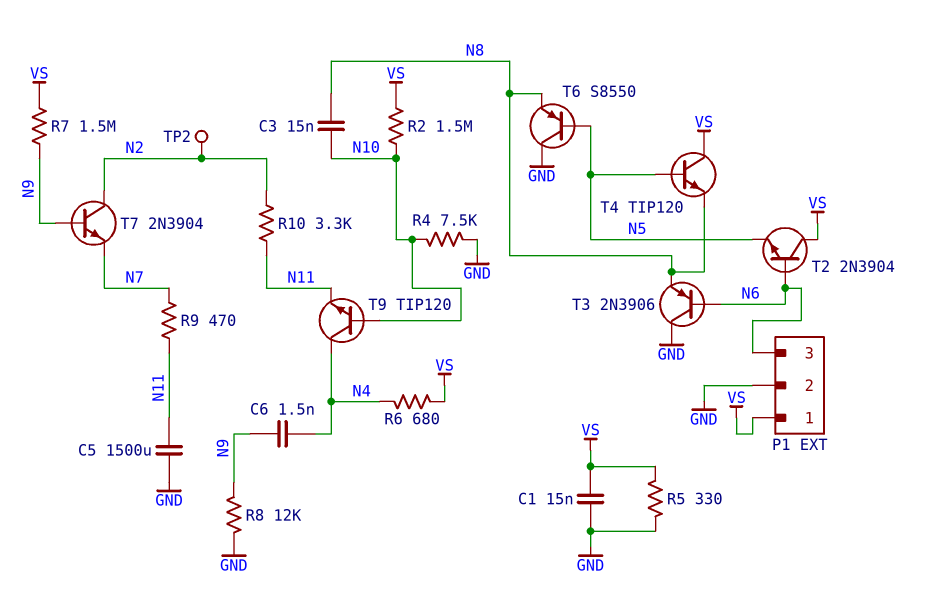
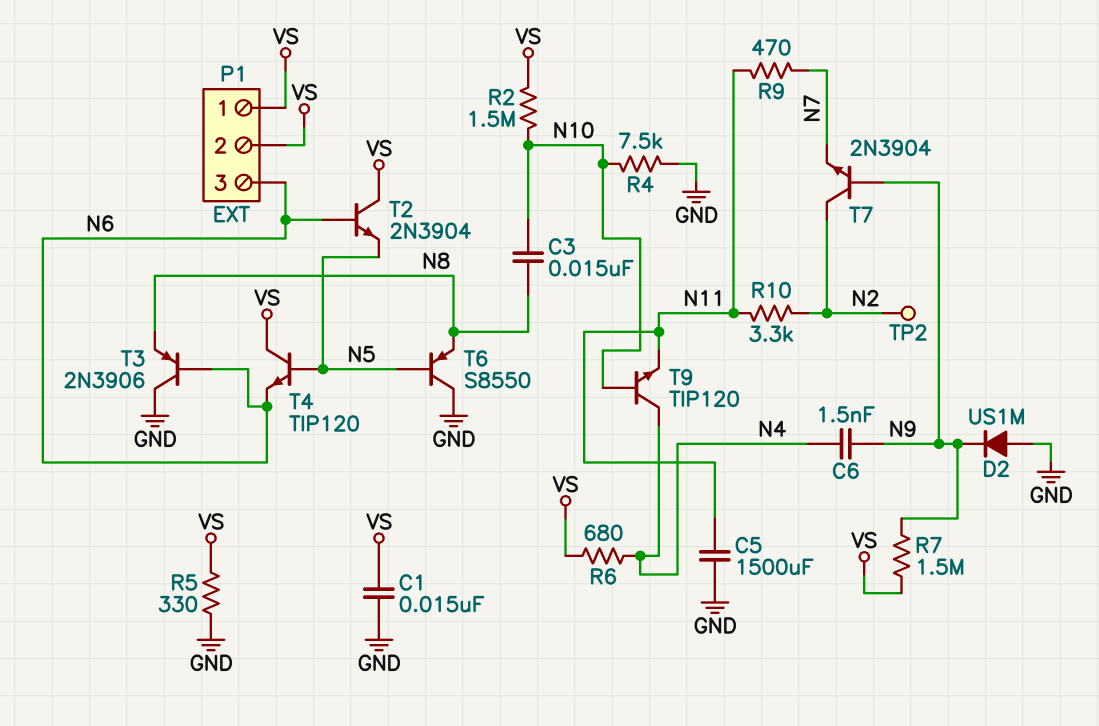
D2: none -> diode US1M (A GND, K N9)
P1 pin 2: GND -> VS
R8: 12k (GND, N9) -> none
T4: NPN TIP120 (B N5, C VS, E N8) -> NPN TIP120 (B N5, C VS, E N6)

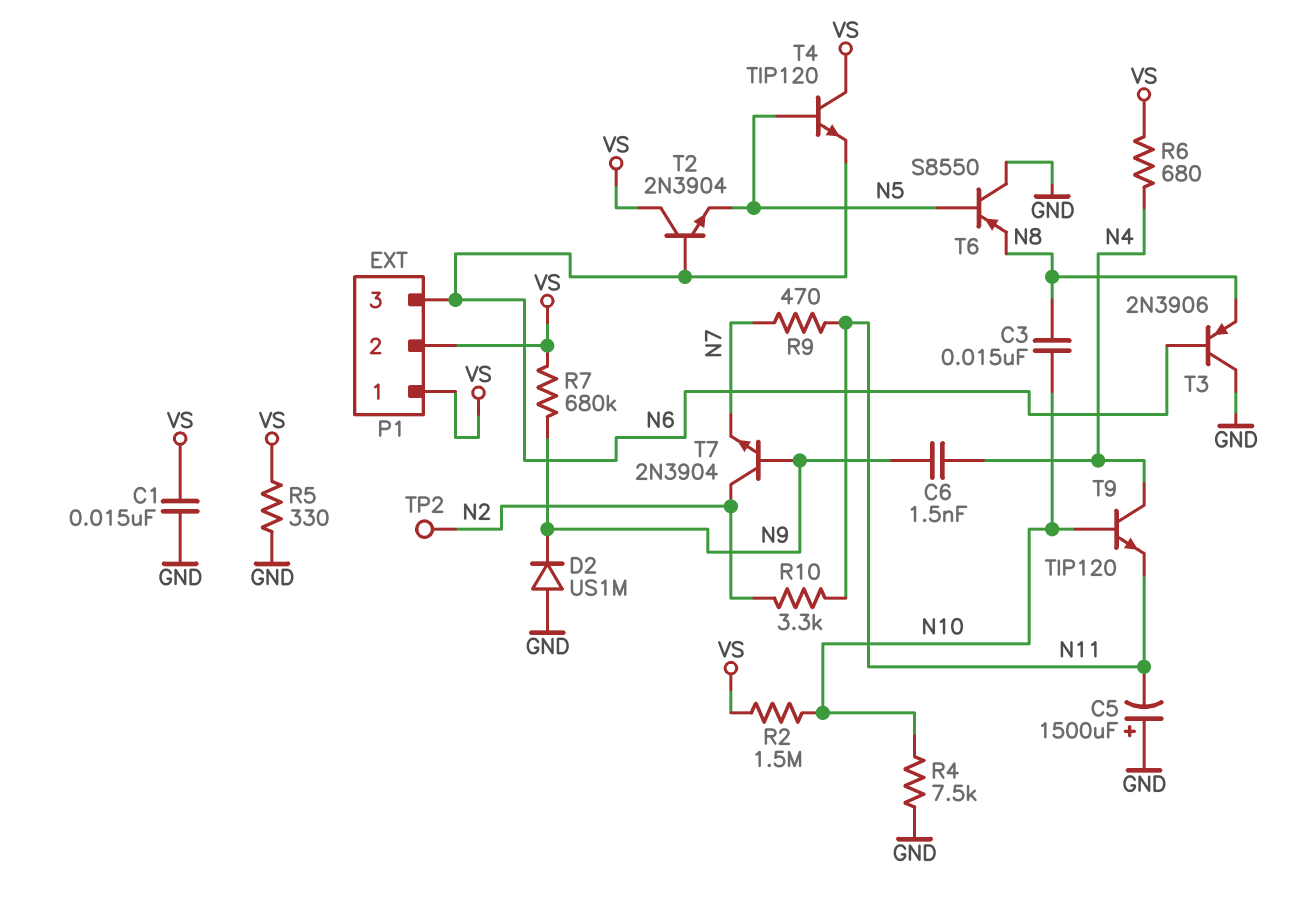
C5: 1500uF (GND, N11) -> 1500uF (plus GND, minus N11)
R7: 1.5M (N9, VS) -> 680k (N9, VS)

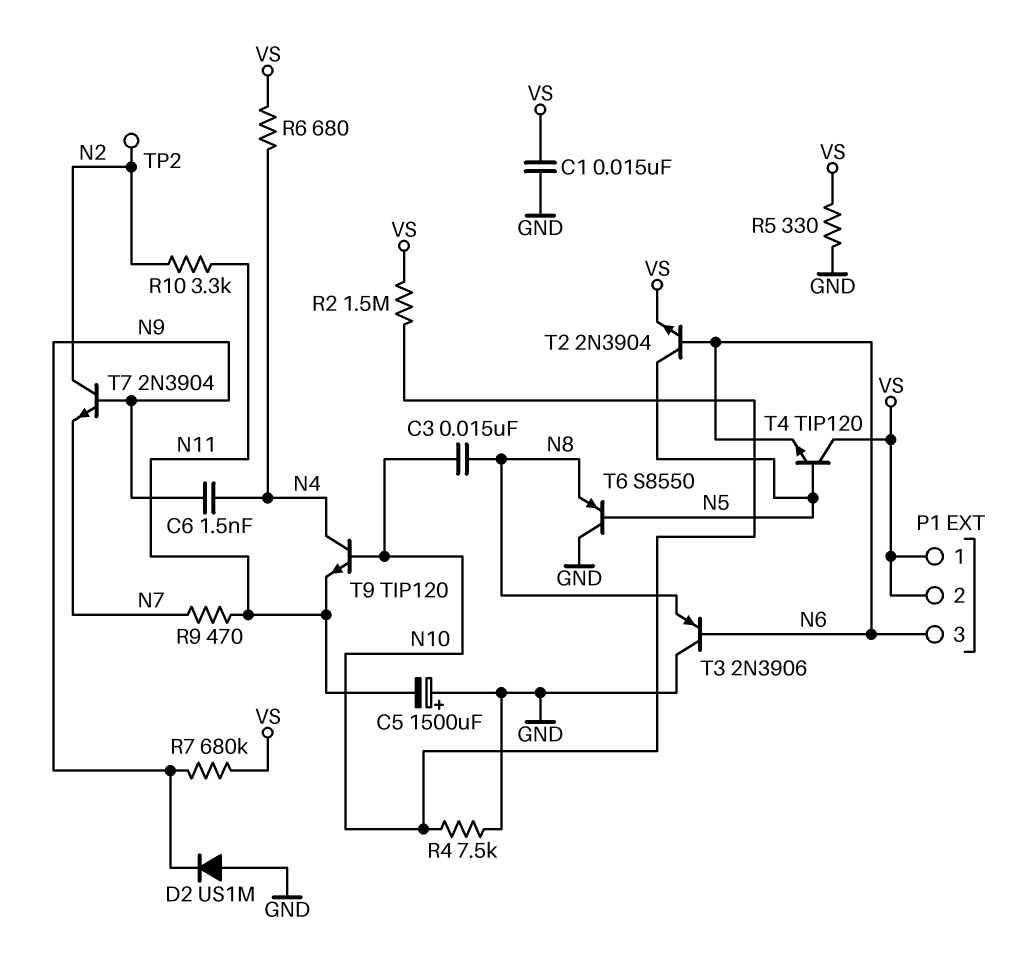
T2: NPN 2N3904 (B N6, C VS, E N5) -> NPN 2N3904 (B N6, C N5, E VS)

